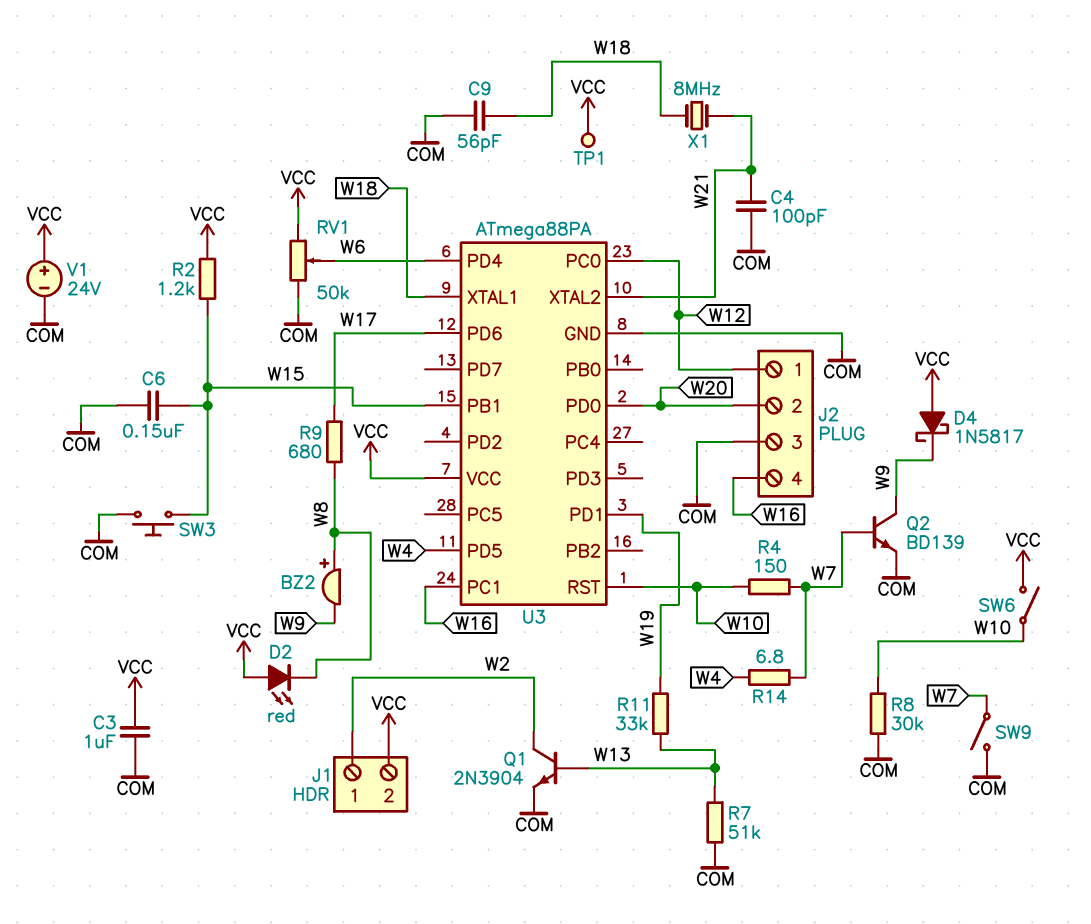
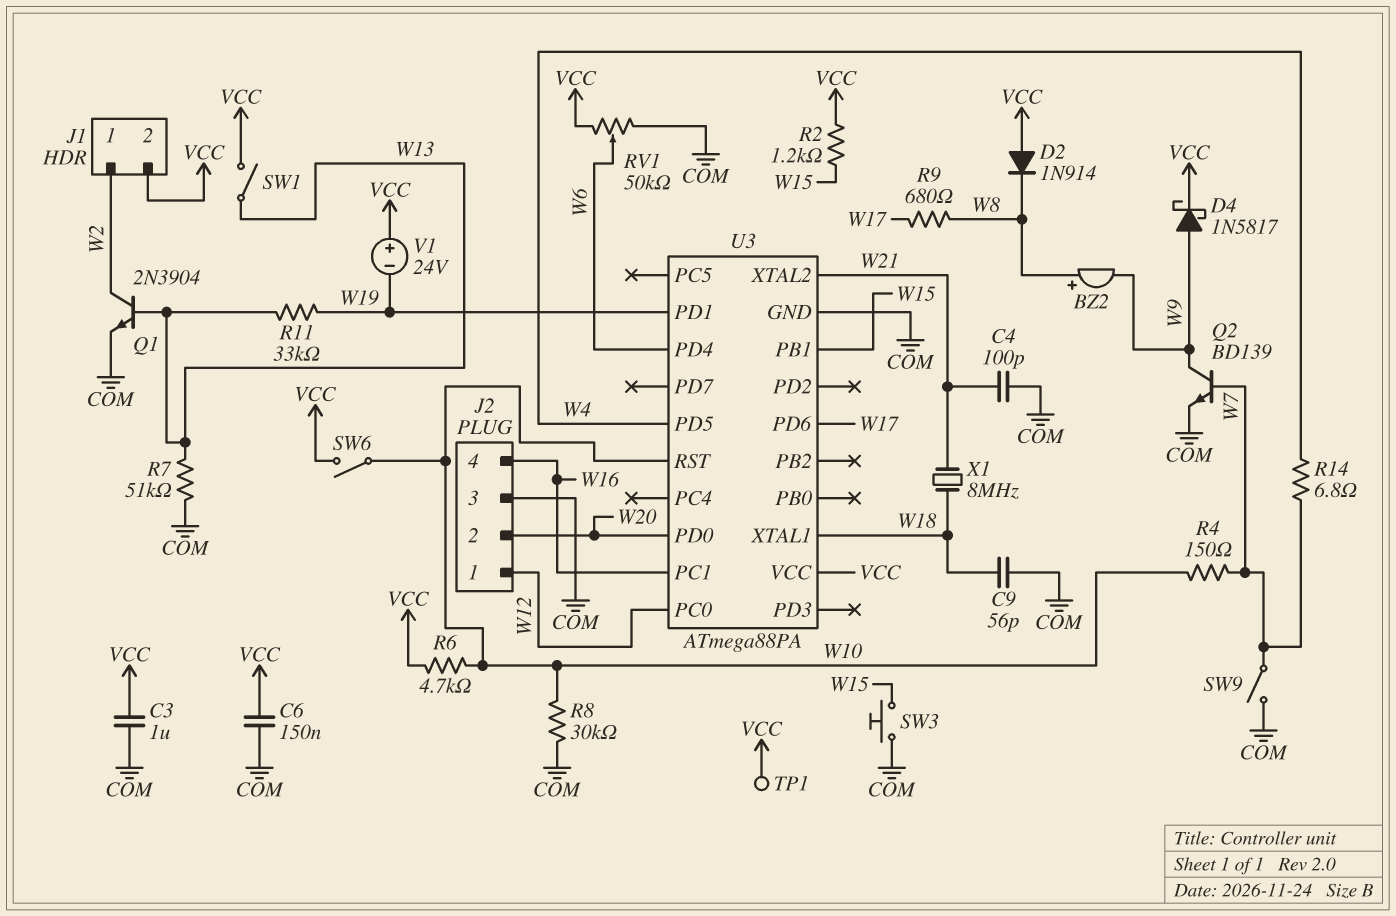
C6: 150nF (COM, W15) -> 150nF (COM, VCC)
D2: LED red (A VCC, K W8) -> diode 1N914 (A VCC, K W8)
D4: schottky 1N5817 (A VCC, K W9) -> schottky 1N5817 (A W9, K VCC)
R6: none -> 4.7k (VCC, W10)
SW1: none -> switch (VCC, W13)
V1: 24V (plus VCC, minus COM) -> 24V (plus VCC, minus W19)

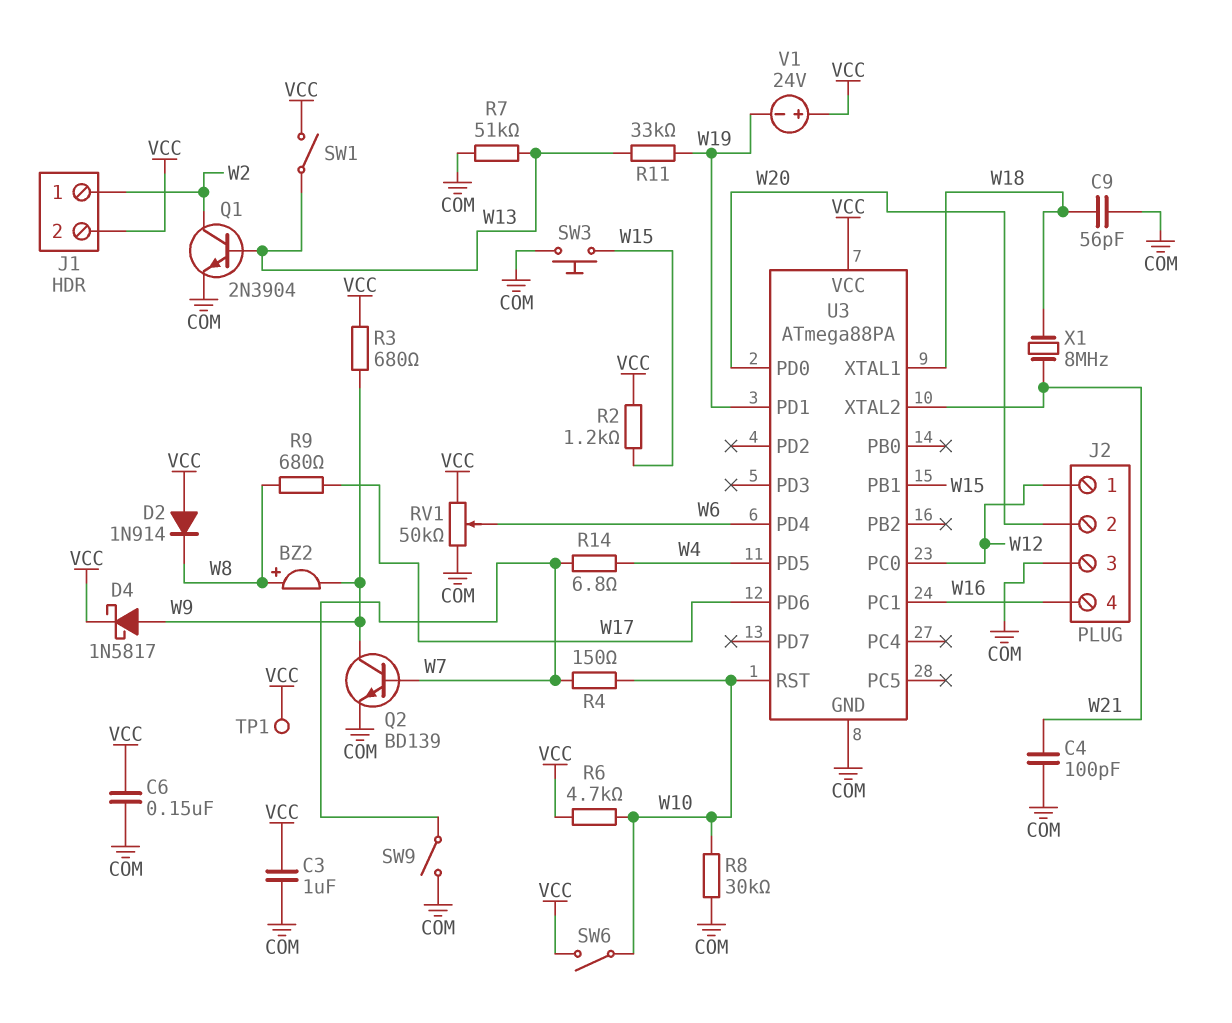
R3: none -> 680 (VCC, W9)

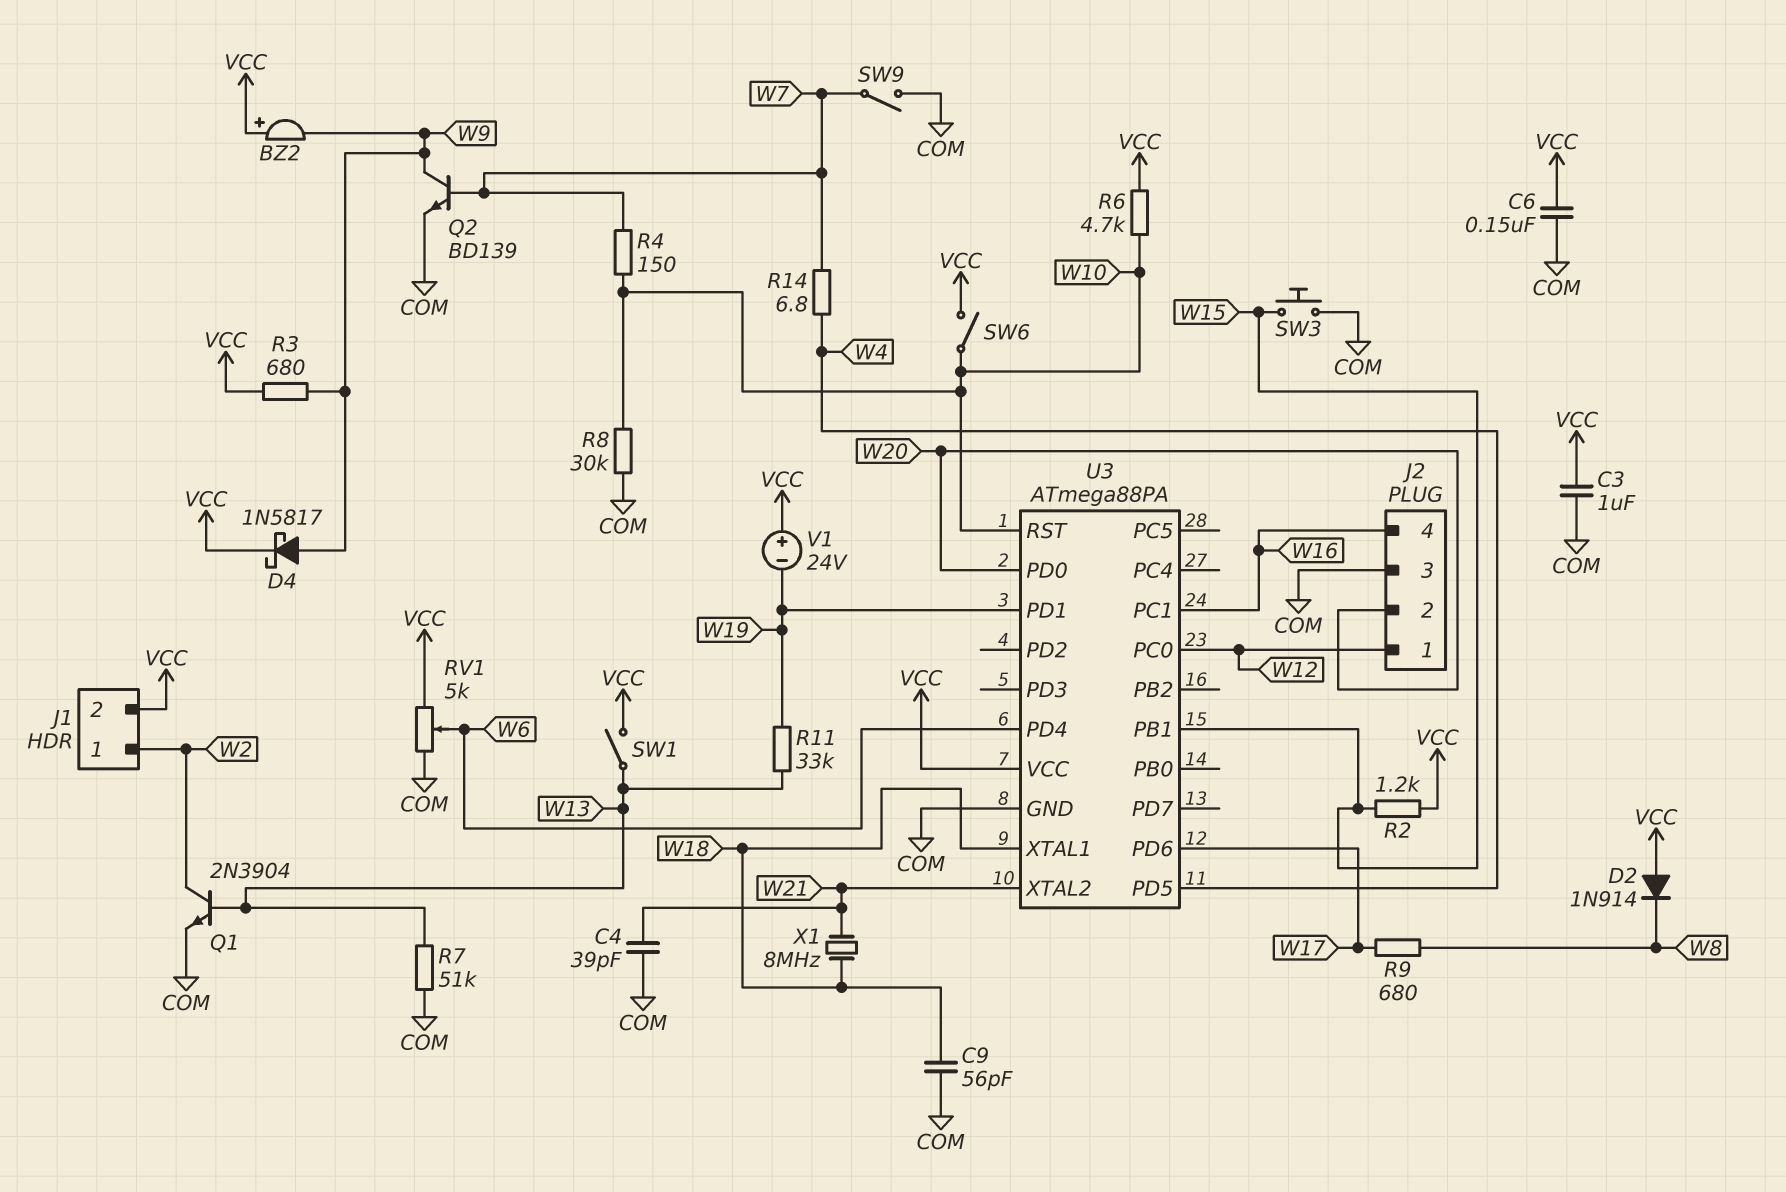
BZ2: buzzer (plus W8, minus W9) -> buzzer (plus VCC, minus W9)
C4: 100pF (COM, W21) -> 39pF (COM, W21)
RV1: 50k (COM, VCC, wiper W6) -> 5k (COM, VCC, wiper W6)
TP1: test point (VCC) -> none

